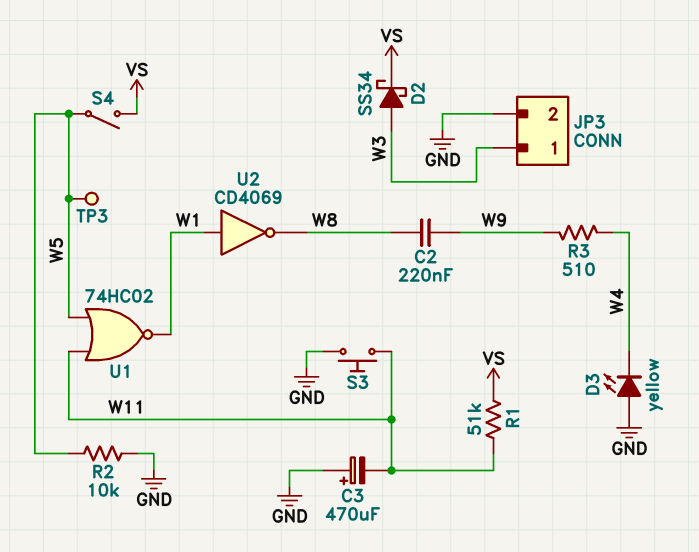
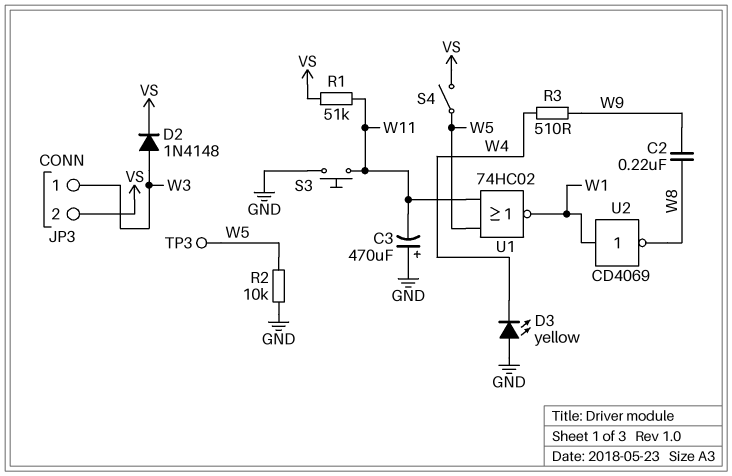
D2: schottky SS34 (A W3, K VS) -> diode 1N4148 (A W3, K VS)
JP3 pin 2: GND -> VS

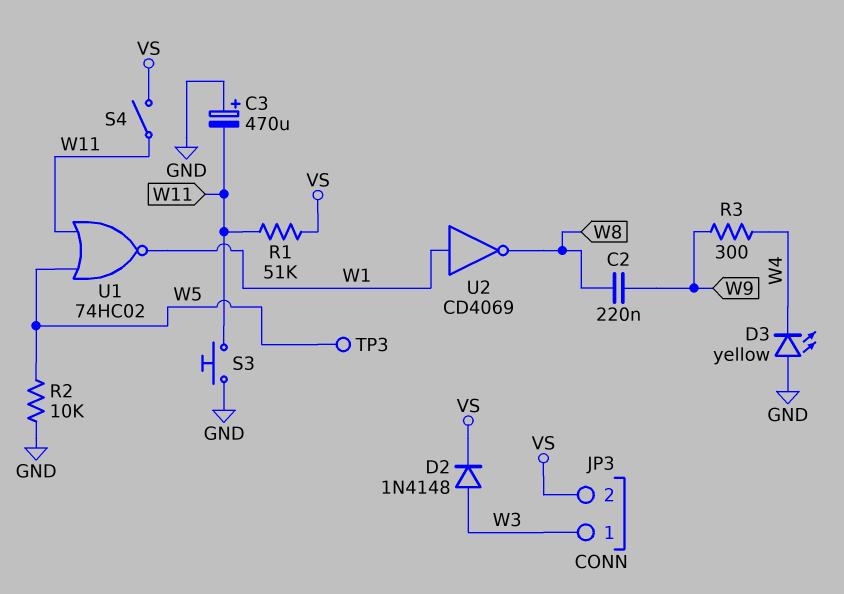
R3: 510 (W4, W9) -> 300 (W4, W9)
S4: switch (VS, W5) -> switch (VS, W11)

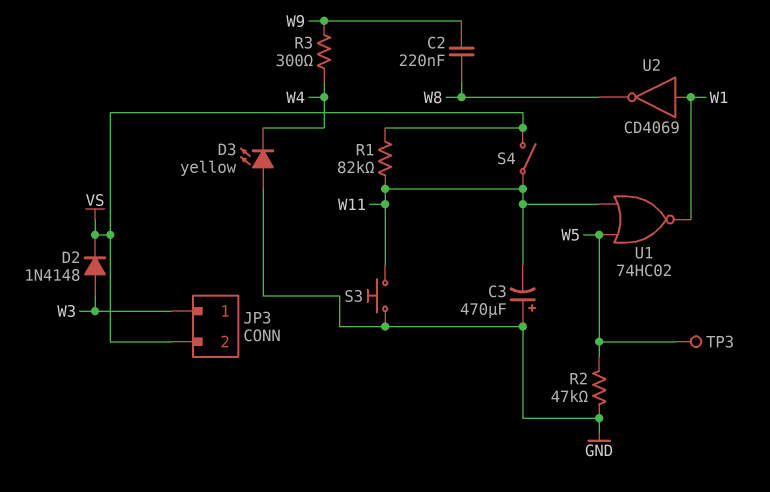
R1: 51k (VS, W11) -> 82k (VS, W11)
R2: 10k (GND, W5) -> 47k (GND, W5)

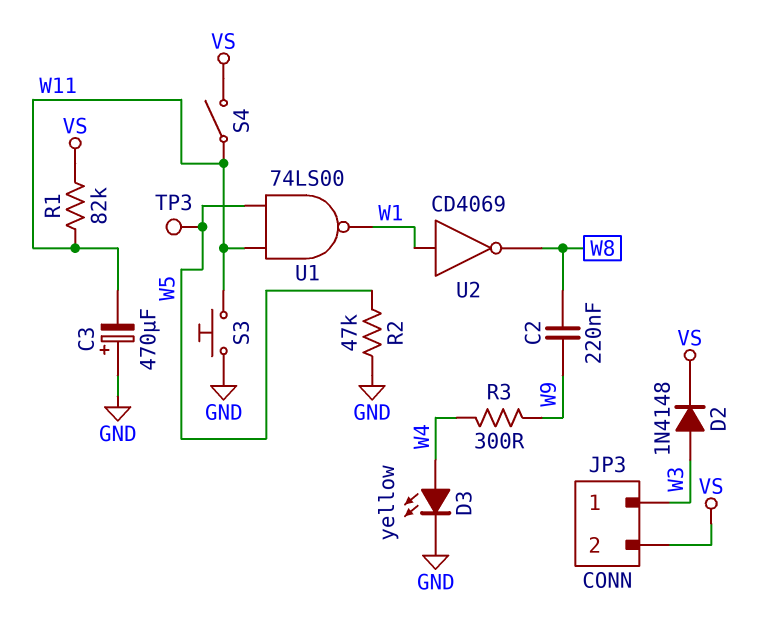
D3: LED yellow (A GND, K W4) -> LED yellow (A W4, K GND)
U1: NOR 74HC02 (in W5, in W11, out W1) -> NAND 74LS00 (in W5, in W11, out W1)

